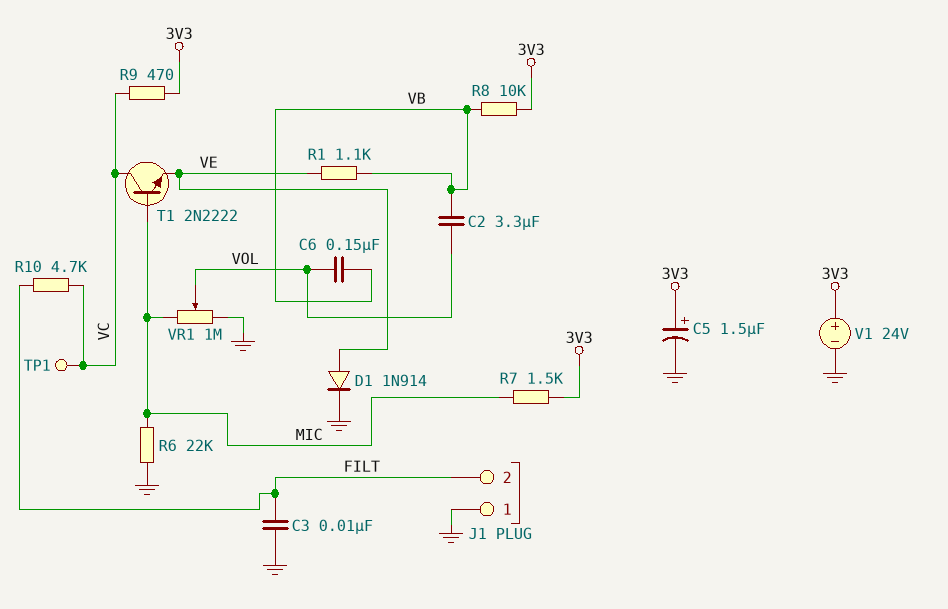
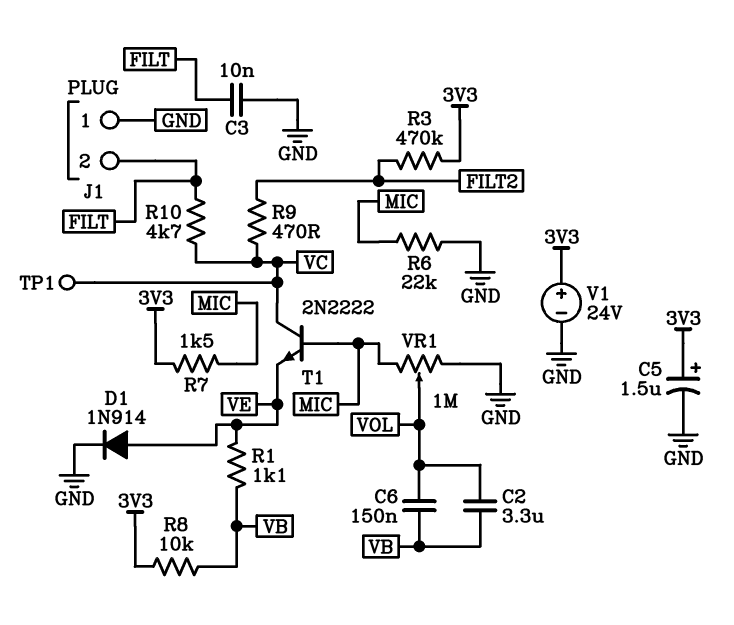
R3: none -> 470k (3V3, FILT2)
R9: 470 (3V3, VC) -> 470 (FILT2, VC)

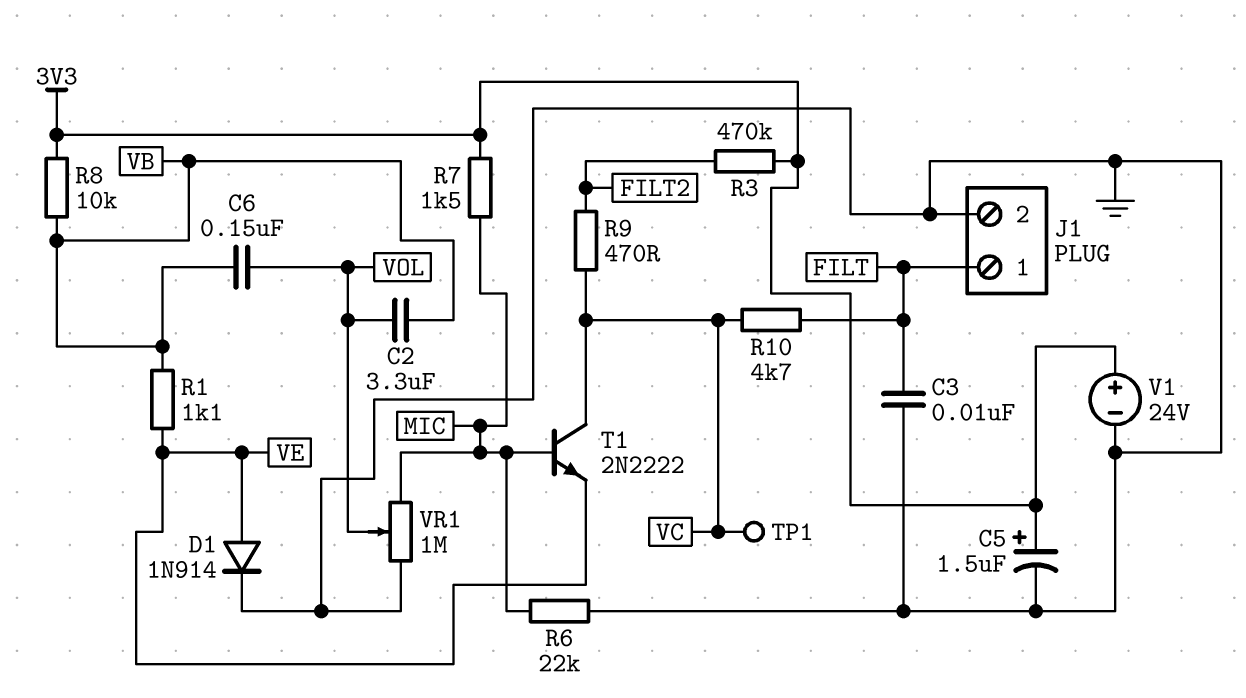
J1 pin 1: GND -> FILT
J1 pin 2: FILT -> GND

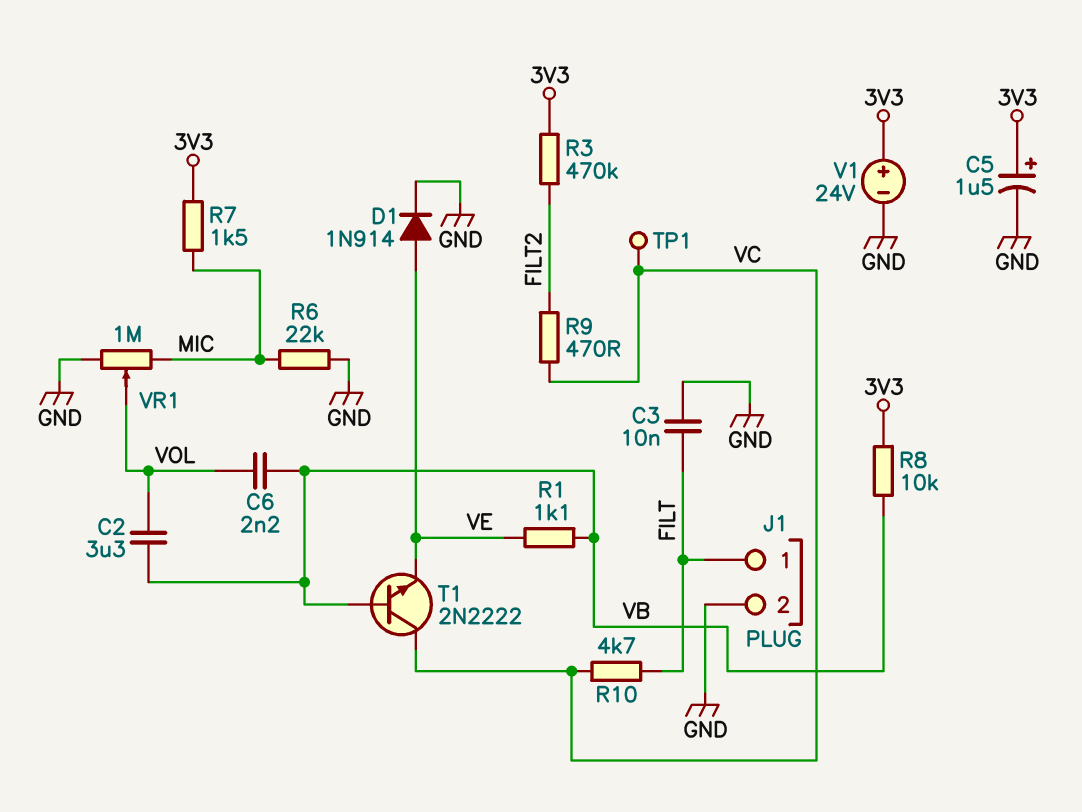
C6: 150nF (VB, VOL) -> 2.2nF (VB, VOL)
T1: NPN 2N2222 (B MIC, C VC, E VE) -> NPN 2N2222 (B VB, C VC, E VE)

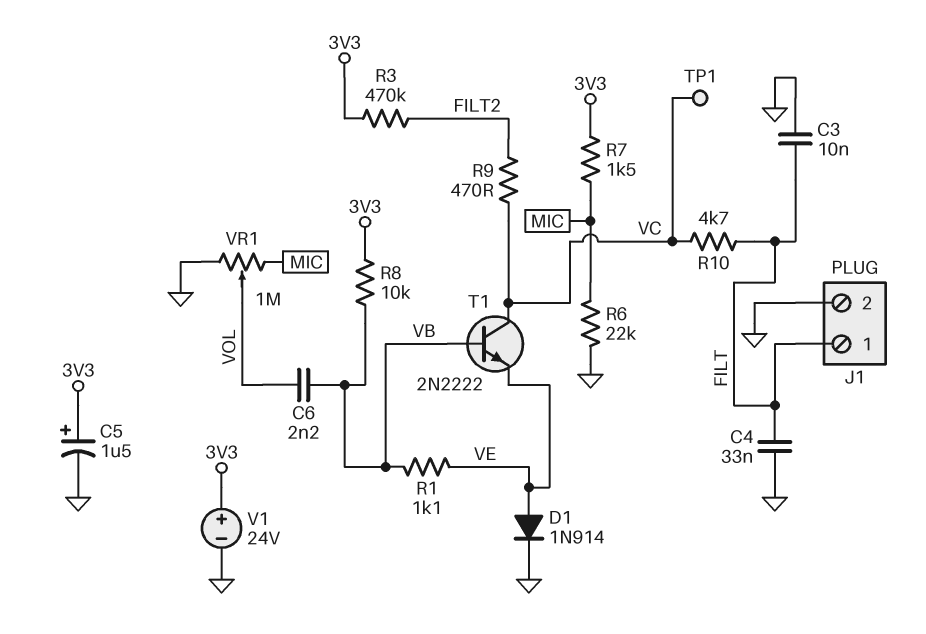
C2: 3.3uF (VB, VOL) -> none
C4: none -> 33nF (FILT, GND)

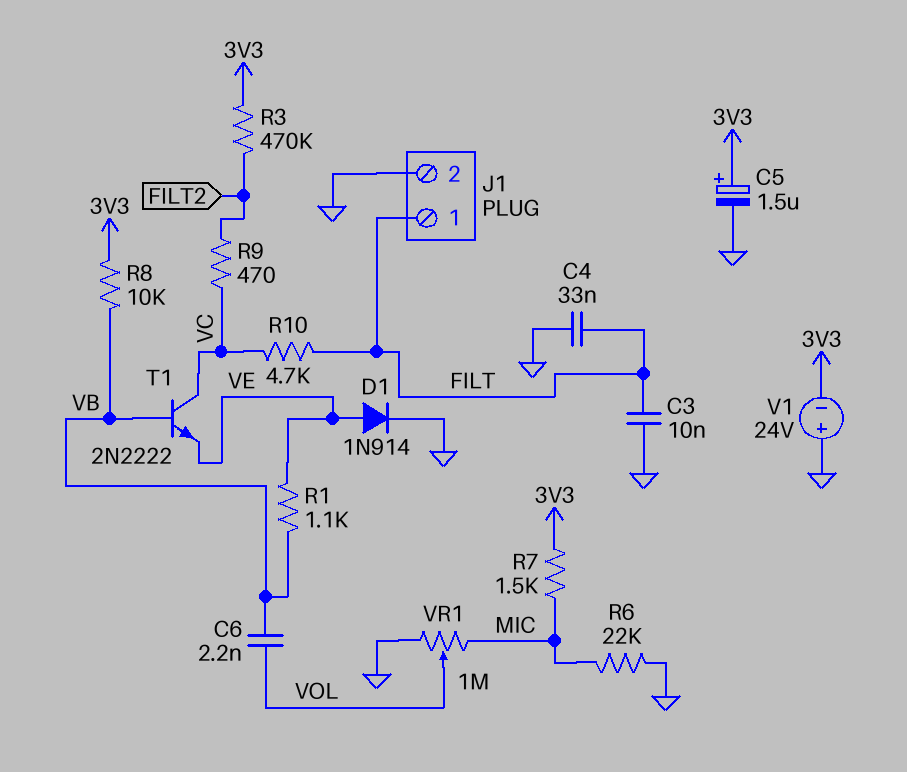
TP1: test point (VC) -> none
V1: 24V (plus 3V3, minus GND) -> 24V (plus GND, minus 3V3)

